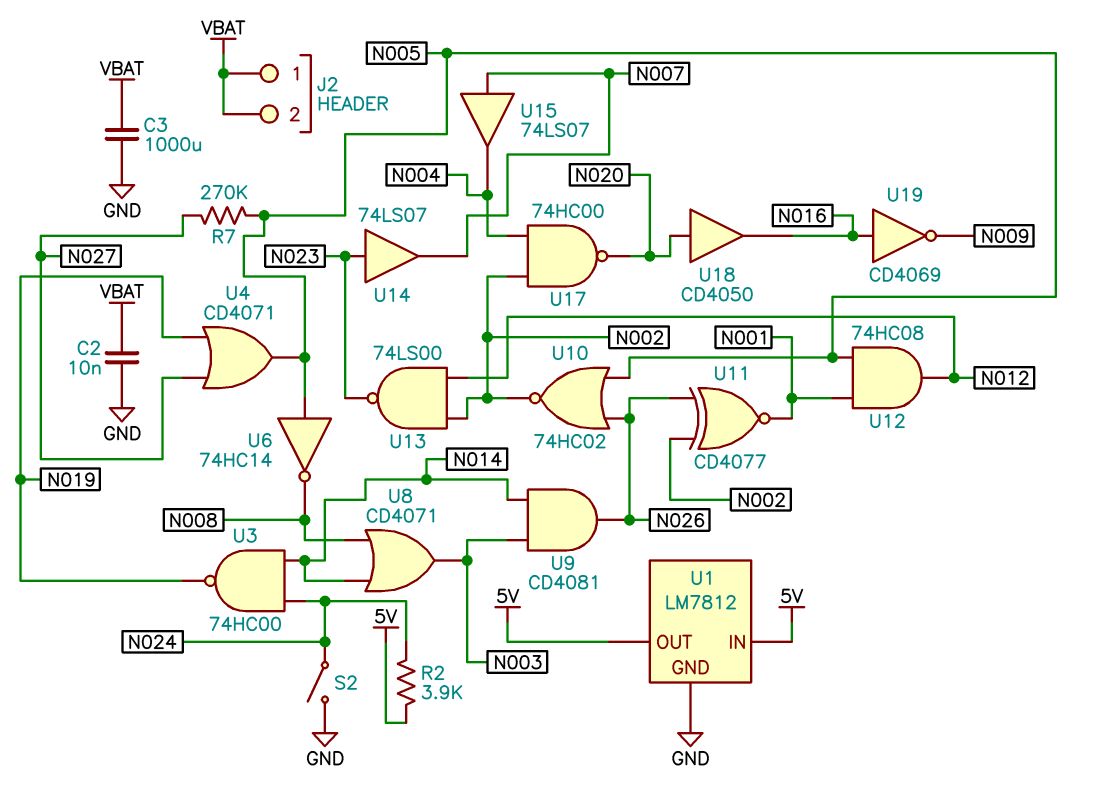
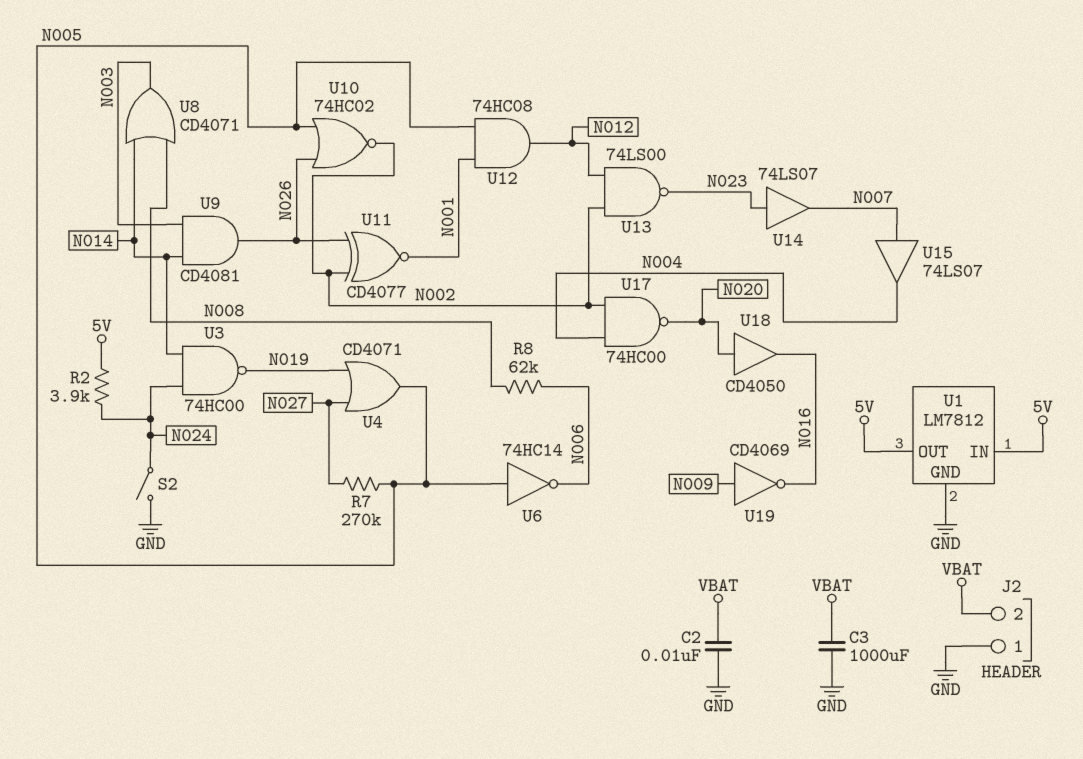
J2 pin 1: VBAT -> GND
R8: none -> 62k (N006, N008)
U6: NOT 74HC14 (in N005, out N008) -> NOT 74HC14 (in N005, out N006)
U19: NOT CD4069 (in N016, out N009) -> NOT CD4069 (in N009, out N016)

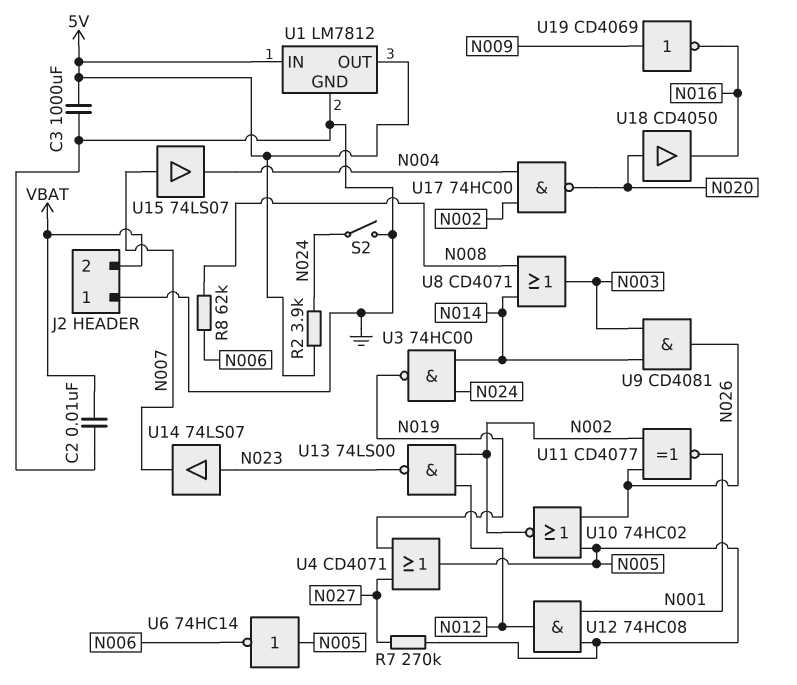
C3: 1000uF (GND, VBAT) -> 1000uF (5V, GND)

